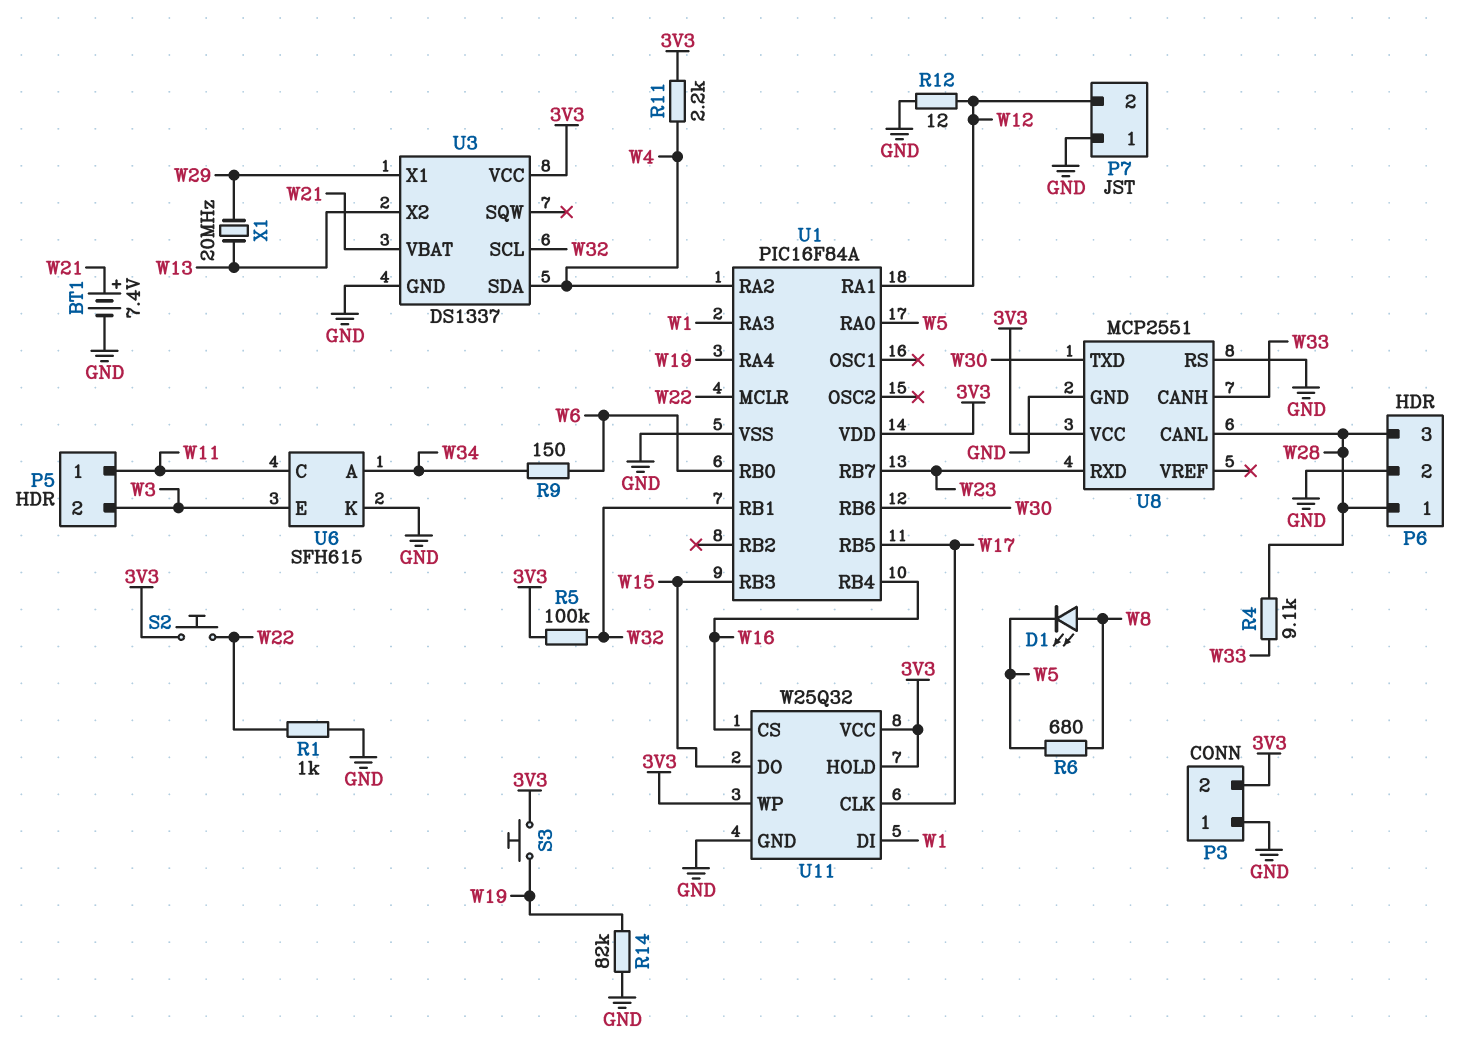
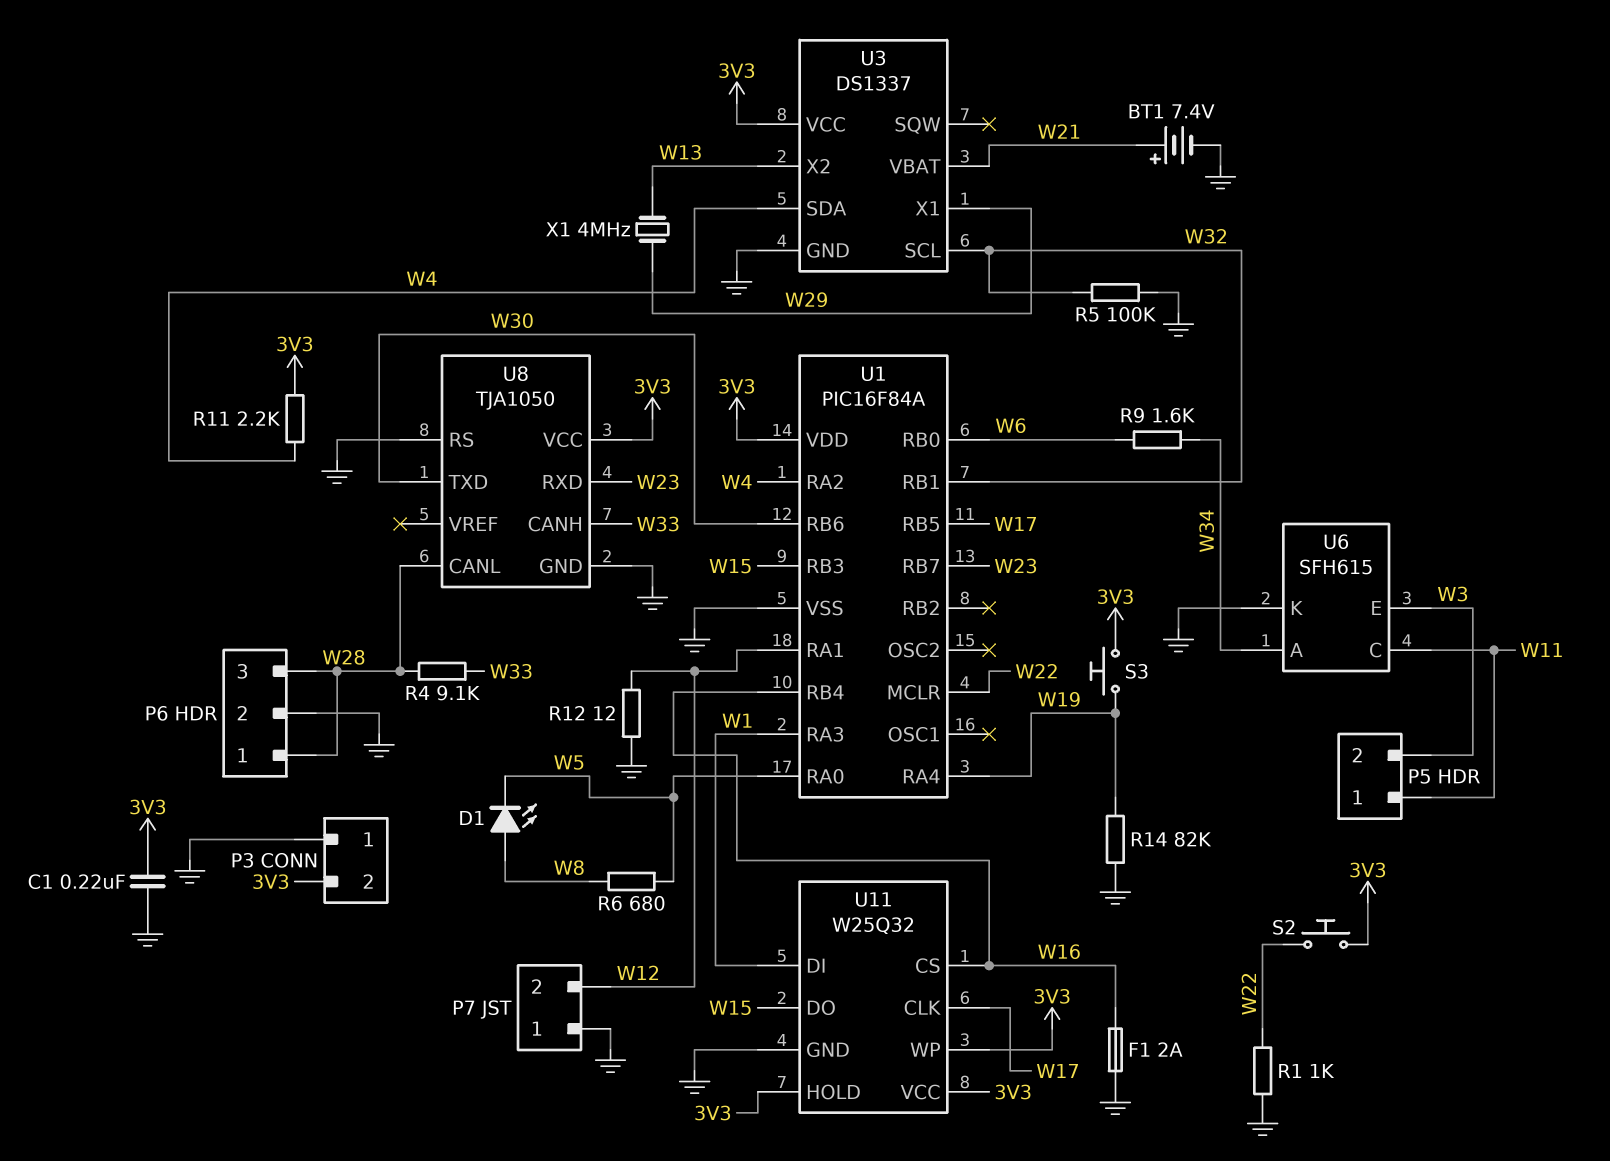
C1: none -> 220nF (3V3, GND)
F1: none -> 2A (GND, W16)
R5: 100k (3V3, W32) -> 100k (GND, W32)
R9: 150 (W6, W34) -> 1.6k (W6, W34)
U8: MCP2551 -> TJA1050
X1: 20MHz (W13, W29) -> 4MHz (W13, W29)

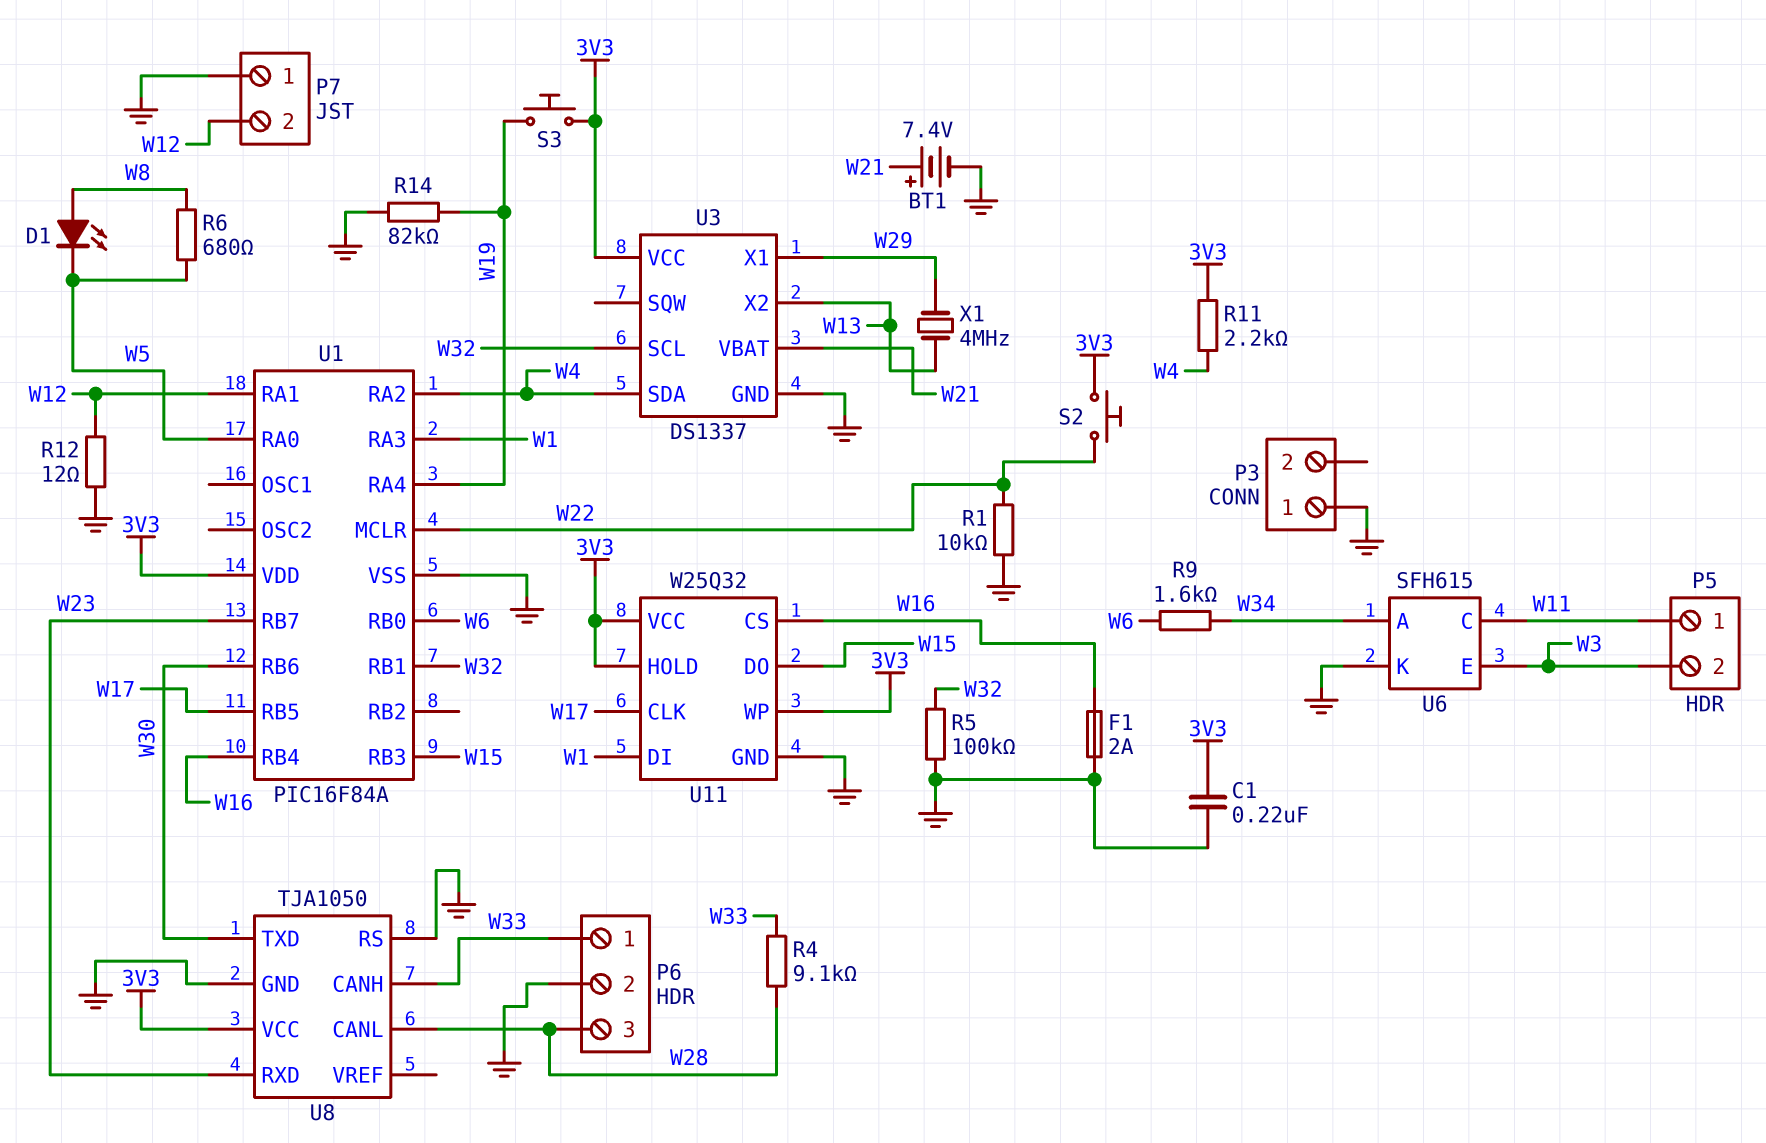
P3 pin 2: 3V3 -> none
P6 pin 1: W28 -> W33
R1: 1k (GND, W22) -> 10k (GND, W22)

